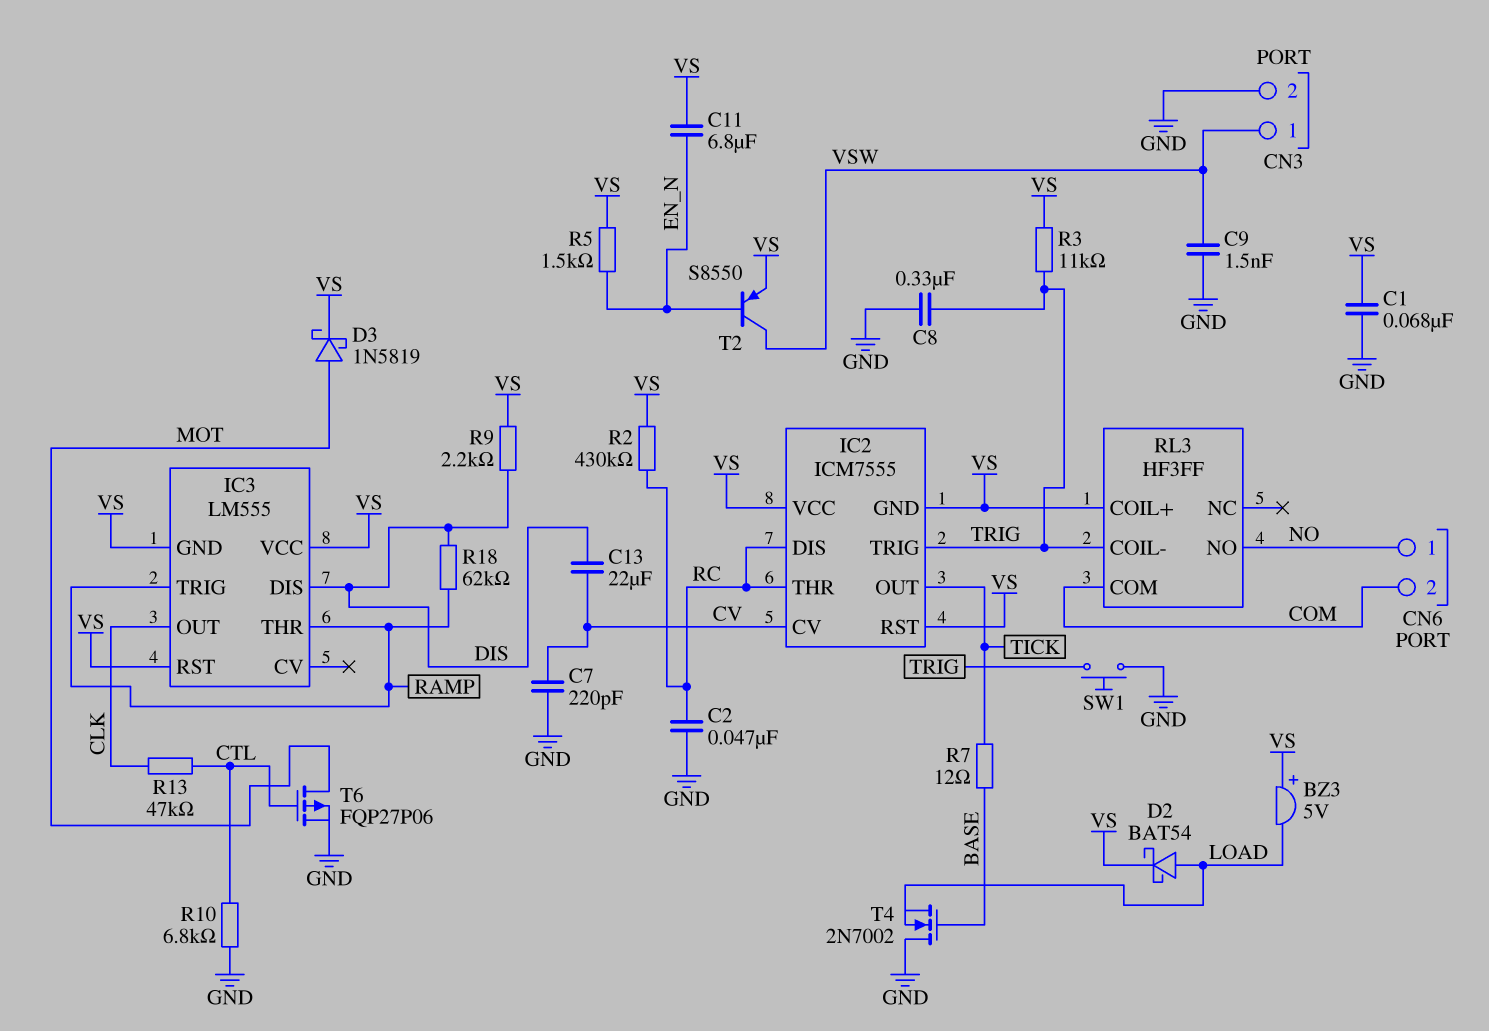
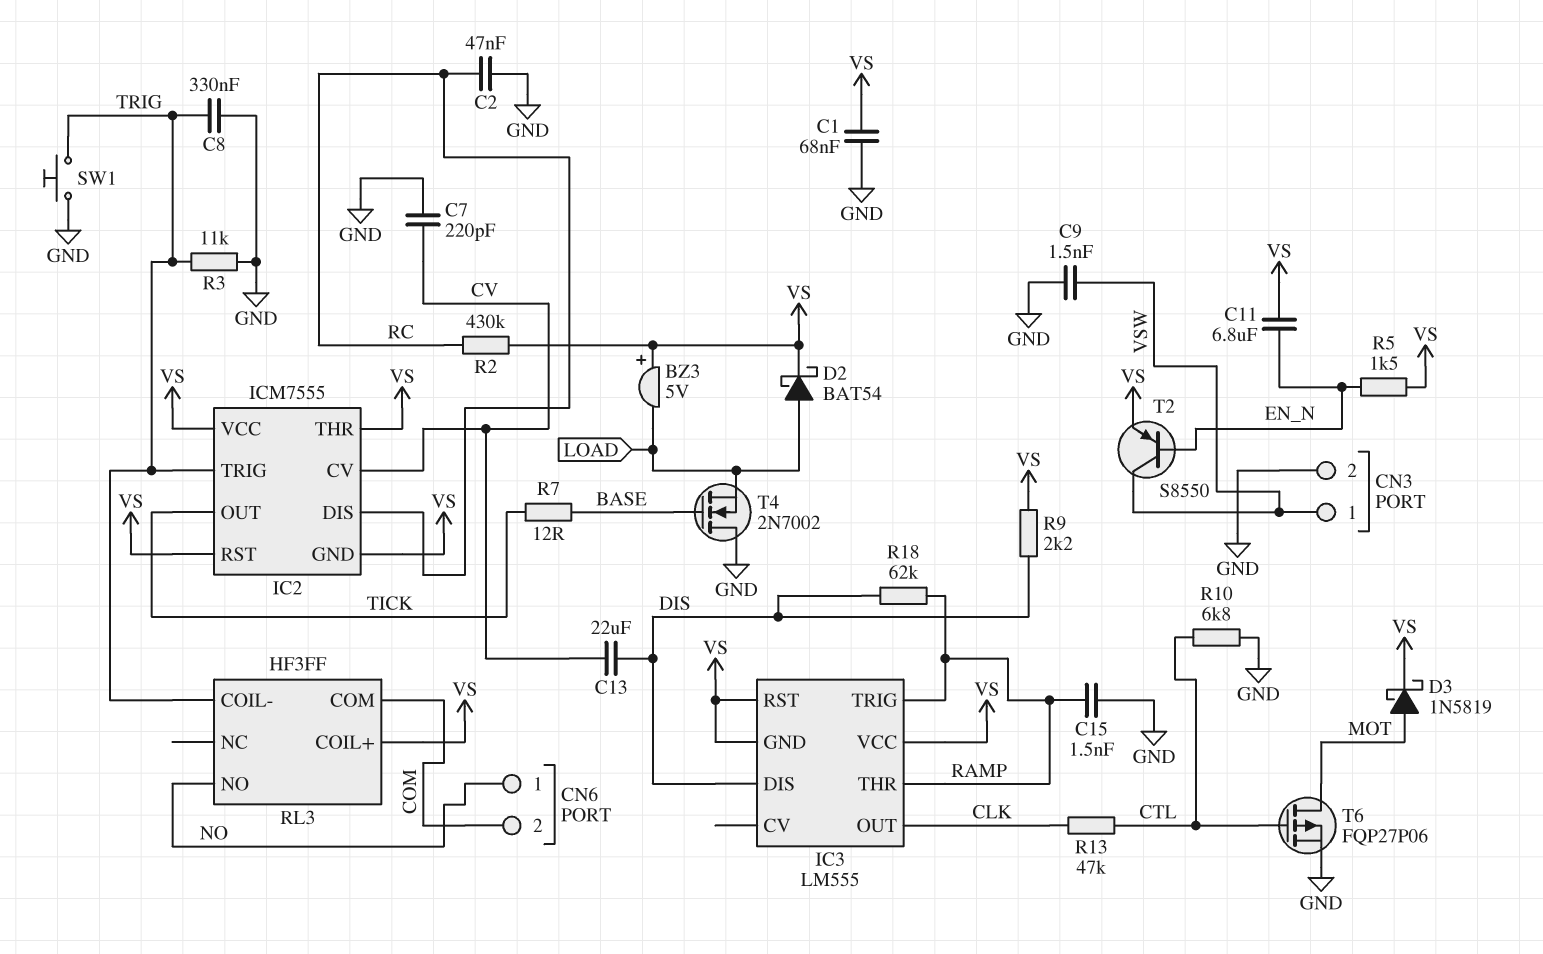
C15: none -> 1.5nF (GND, RAMP)
IC2 pin THR: RC -> VS
R3: 11k (TRIG, VS) -> 11k (GND, TRIG)

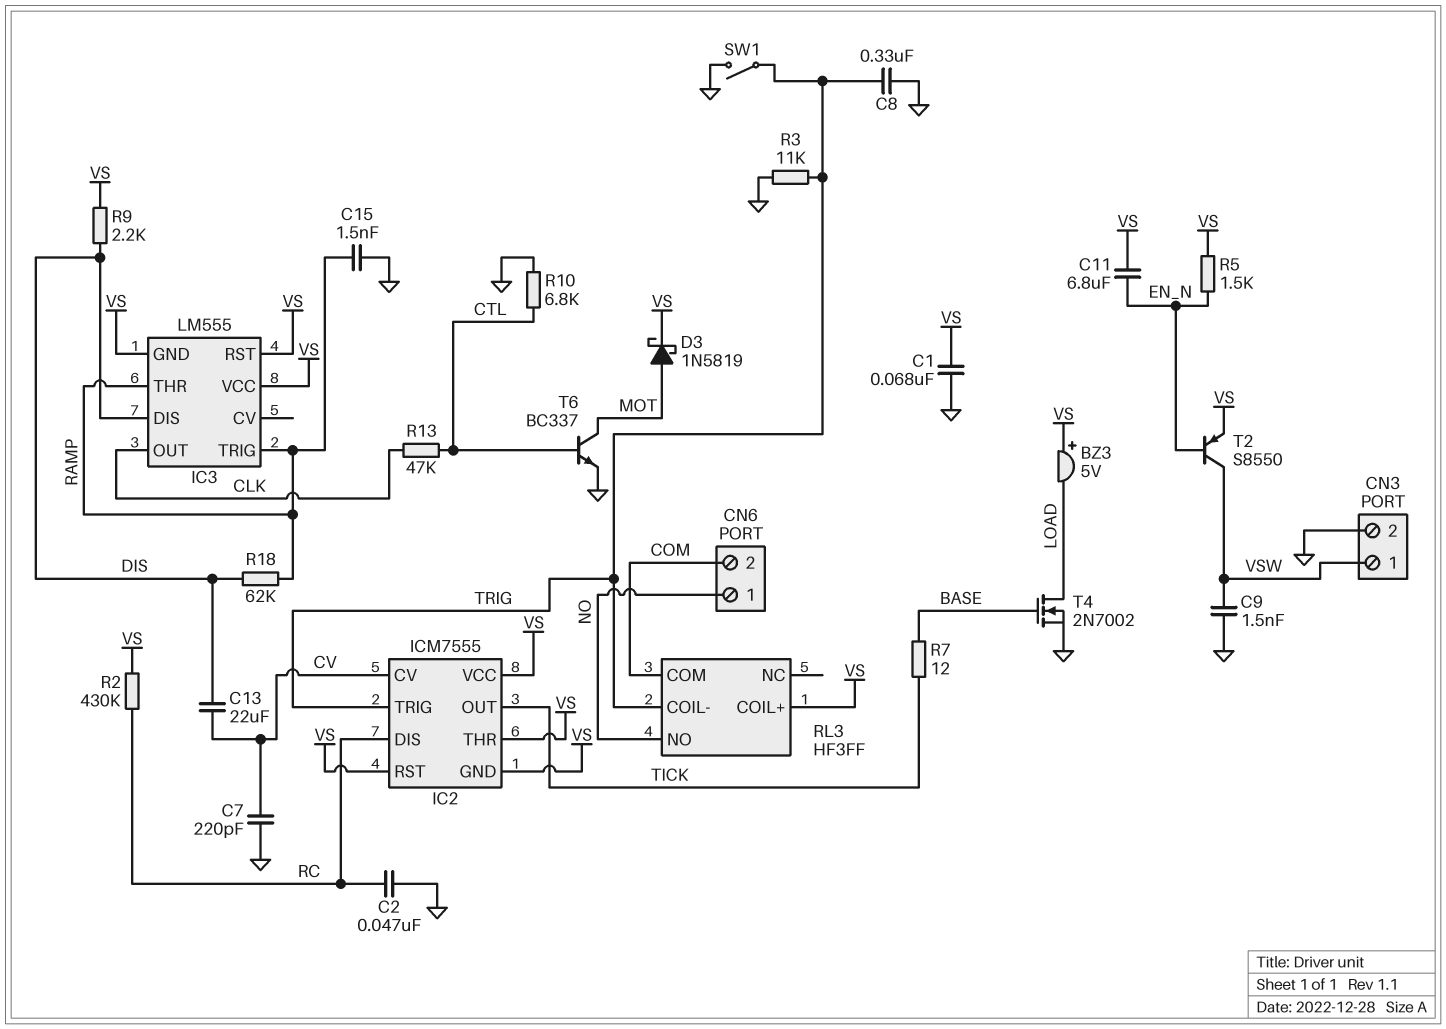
D2: schottky BAT54 (A LOAD, K VS) -> none
SW1: button (GND, TRIG) -> switch (GND, TRIG)
T4: NMOS 2N7002 (G BASE, D GND, S LOAD) -> NMOS 2N7002 (G BASE, D LOAD, S GND)
T6: PMOS FQP27P06 (G CTL, D MOT, S GND) -> NPN BC337 (B CTL, C MOT, E GND)

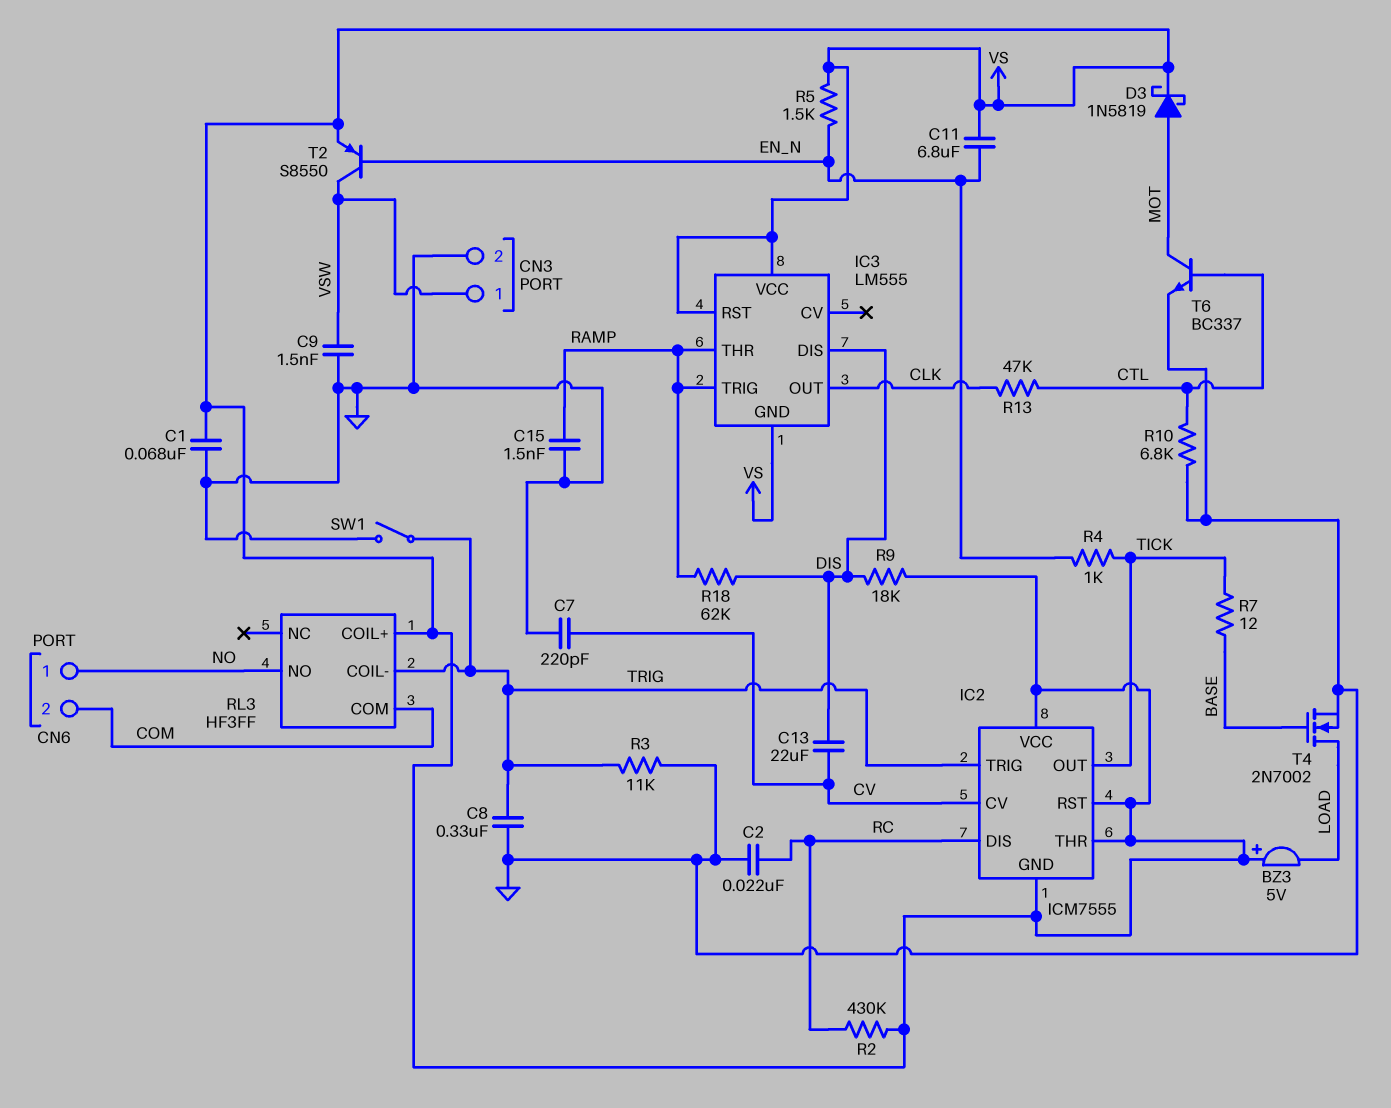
C2: 47nF (GND, RC) -> 22nF (GND, RC)
R4: none -> 1k (EN_N, TICK)
R9: 2.2k (DIS, VS) -> 18k (DIS, VS)

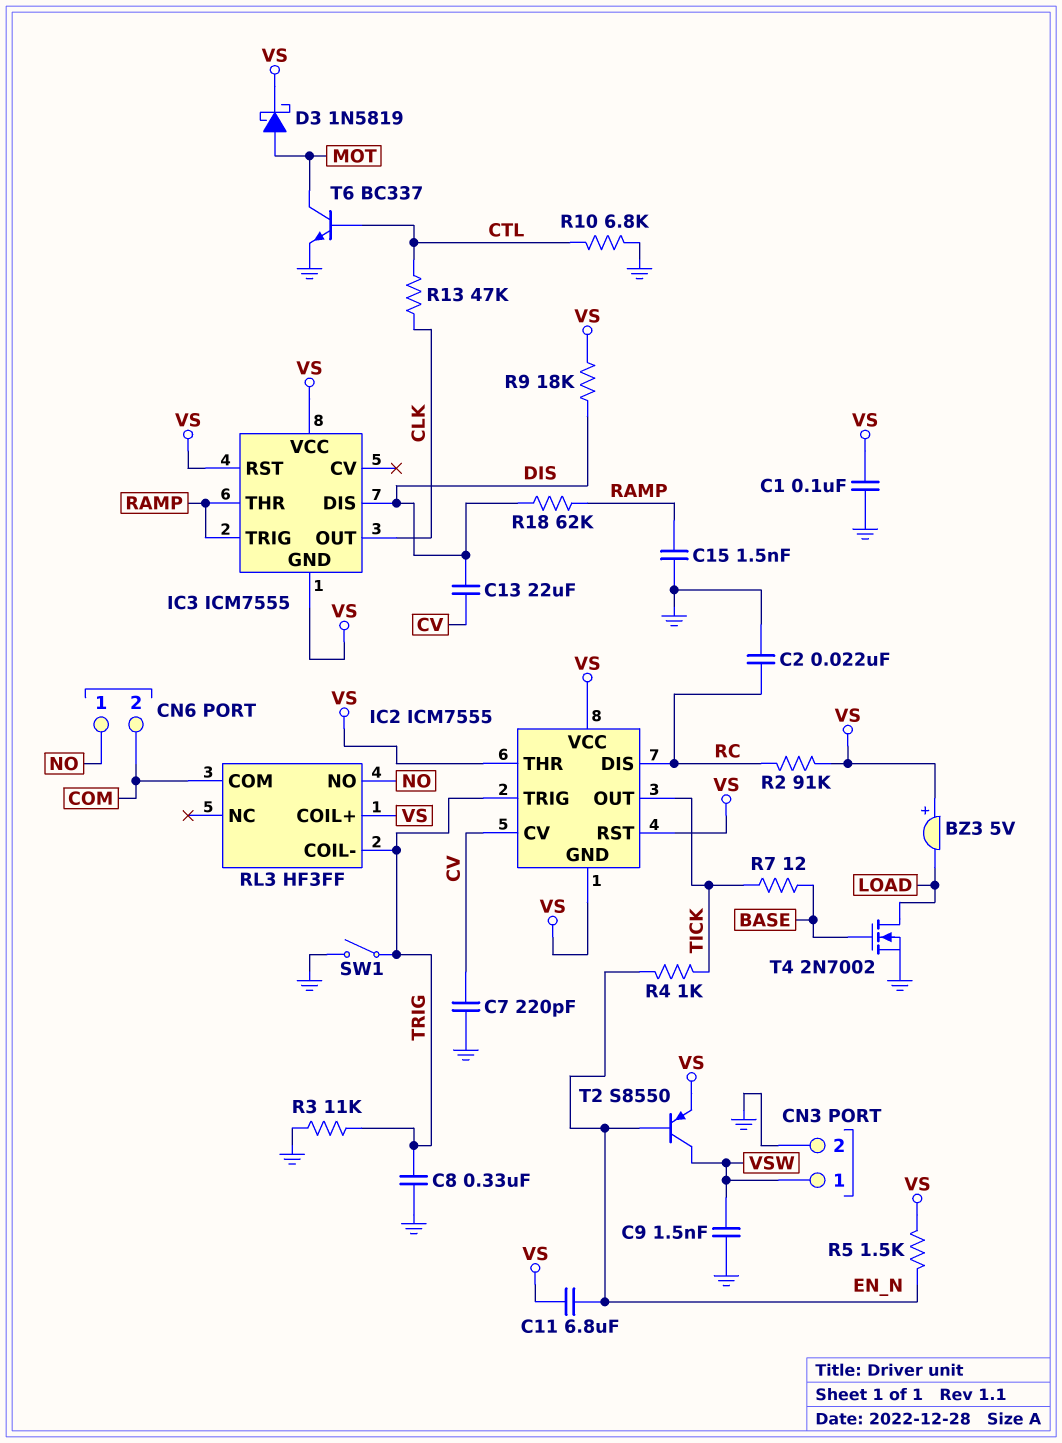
C1: 68nF (GND, VS) -> 100nF (GND, VS)
IC3: LM555 -> ICM7555
R2: 430k (RC, VS) -> 91k (RC, VS)

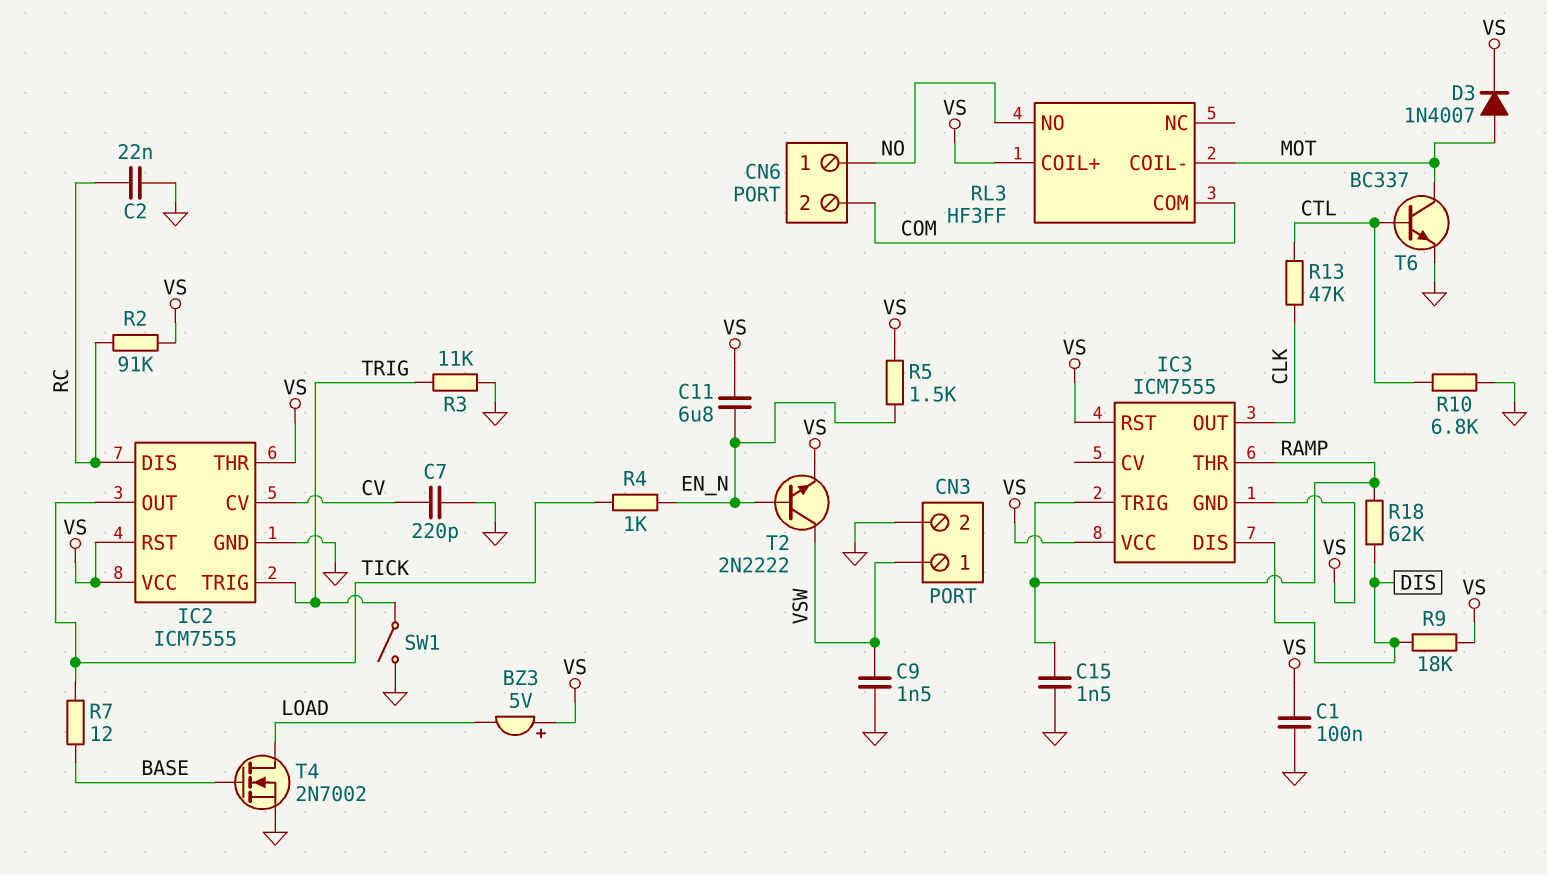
C8: 330nF (GND, TRIG) -> none
C13: 22uF (CV, DIS) -> none
D3: schottky 1N5819 (A MOT, K VS) -> diode 1N4007 (A MOT, K VS)
IC2 pin GND: VS -> GND
RL3 pin COIL-: TRIG -> MOT
T2: PNP S8550 (B EN_N, C VSW, E VS) -> NPN 2N2222 (B EN_N, C VSW, E VS)

